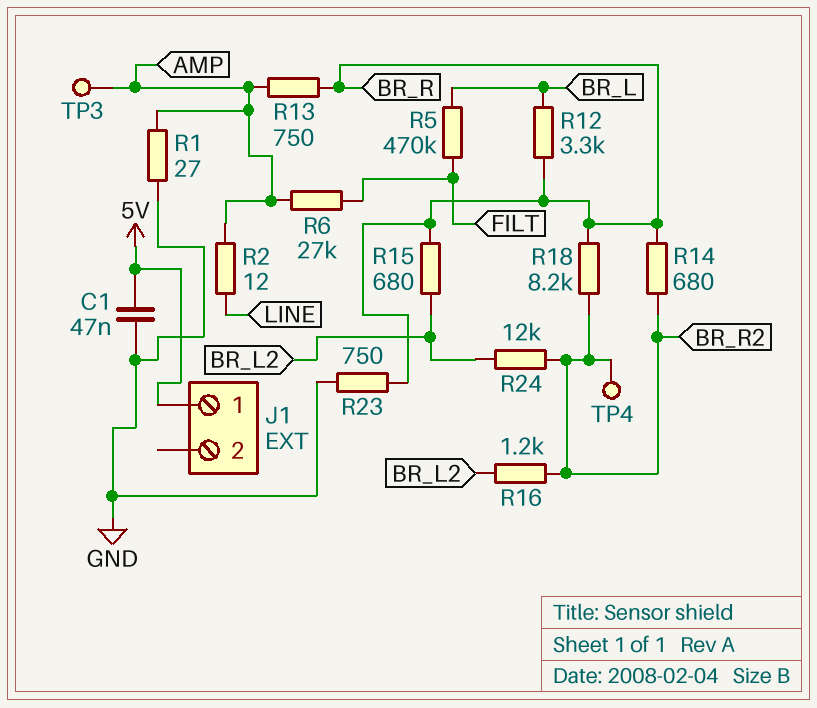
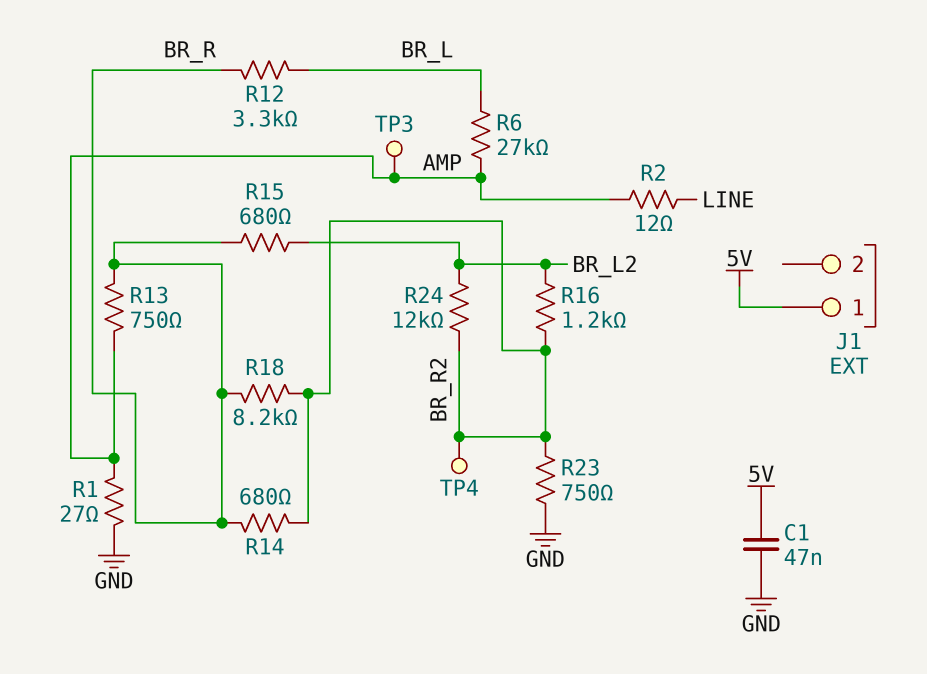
R5: 470k (BR_L, FILT) -> none
R6: 27k (AMP, FILT) -> 27k (AMP, BR_L)
R23: 750 (BR_R, GND) -> 750 (BR_R2, GND)

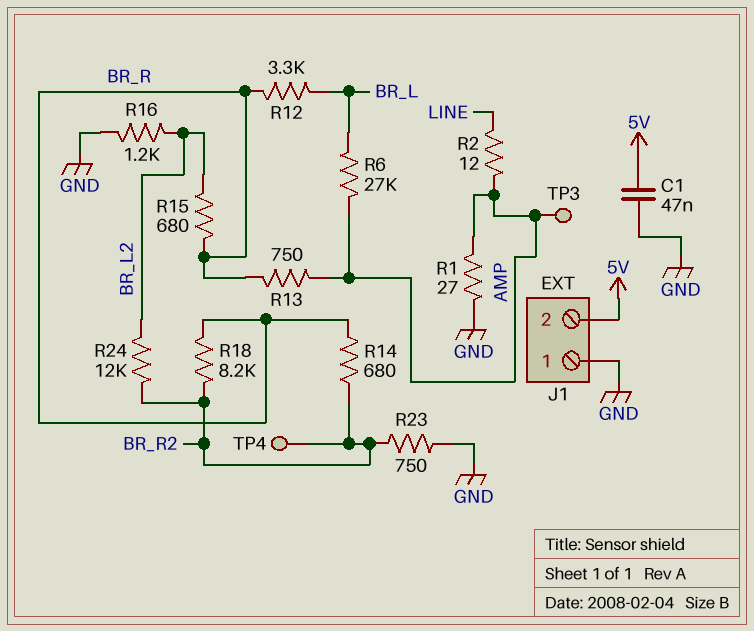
J1 pin 1: 5V -> GND
J1 pin 2: none -> 5V
R16: 1.2k (BR_L2, BR_R2) -> 1.2k (BR_L2, GND)

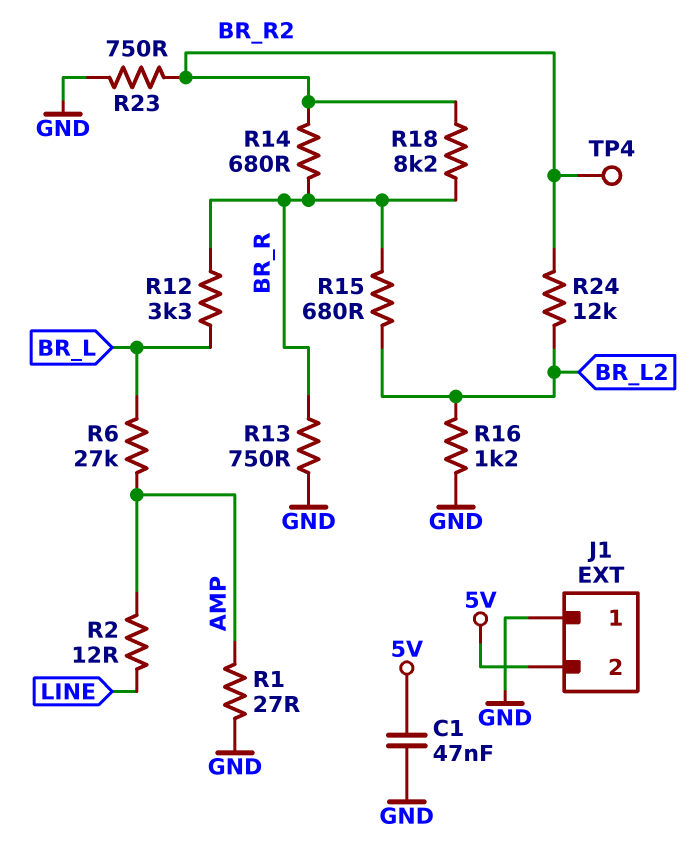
R13: 750 (AMP, BR_R) -> 750 (BR_R, GND)
TP3: test point (AMP) -> none

